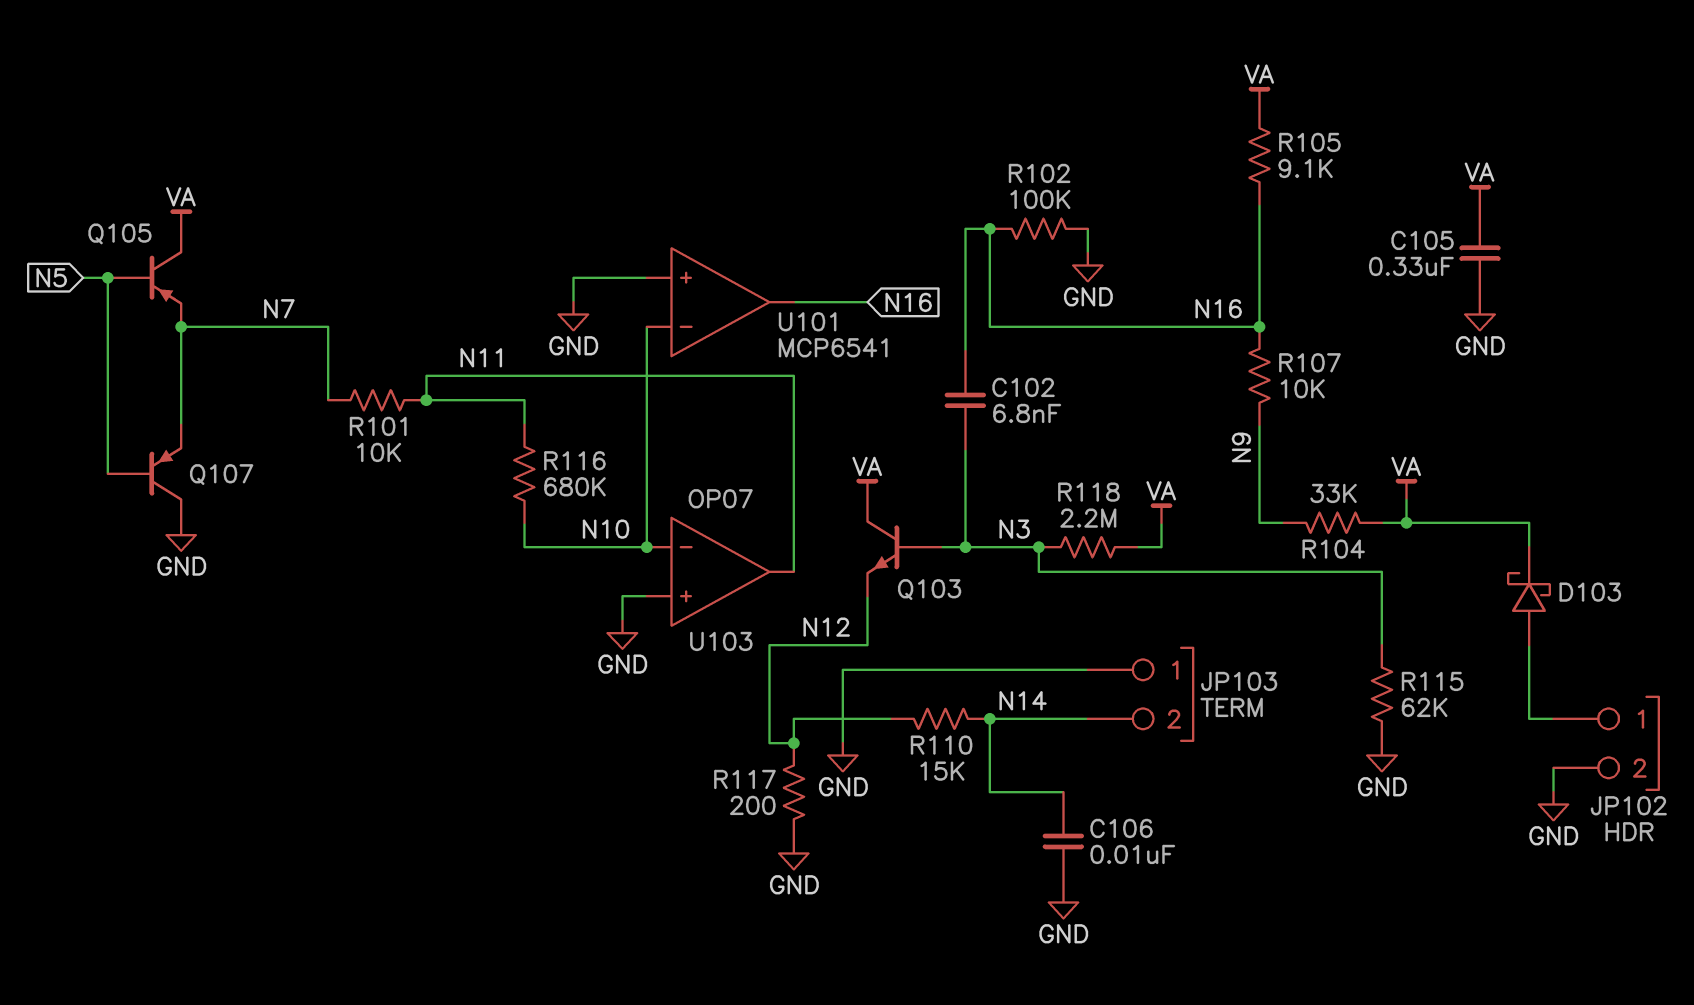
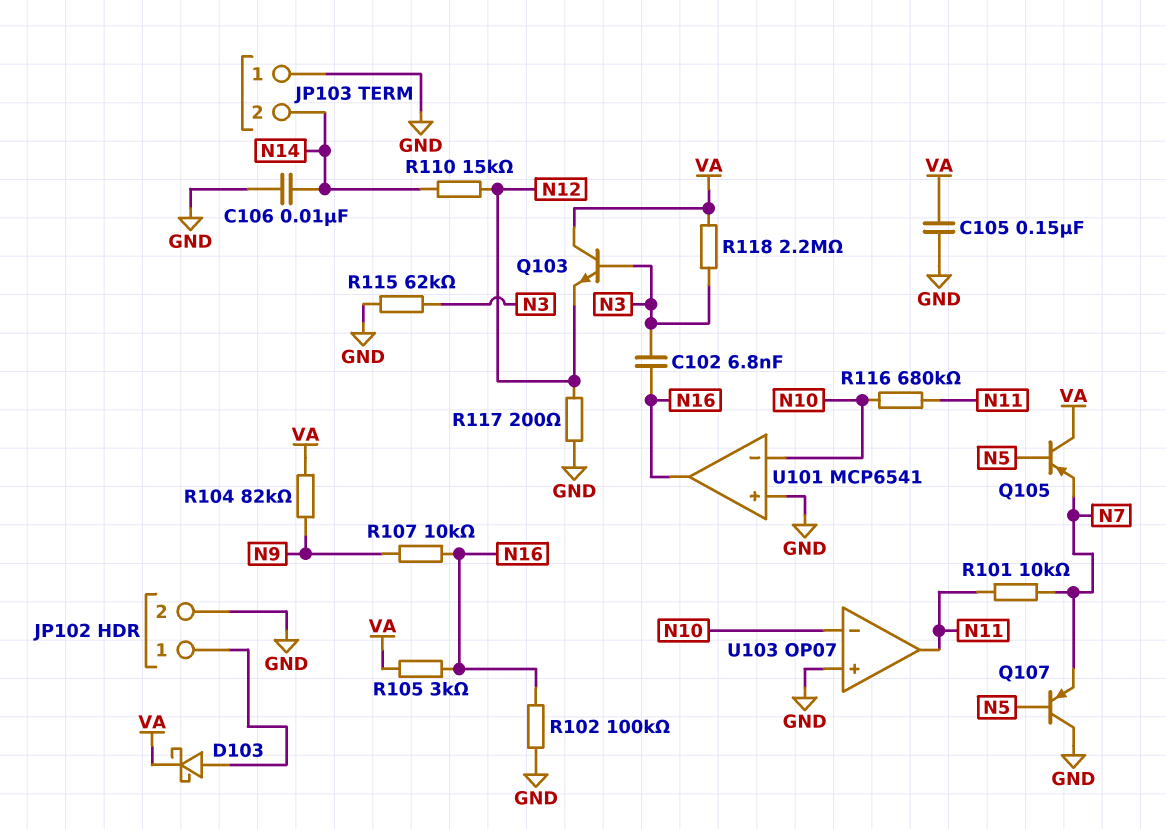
C105: 330nF (GND, VA) -> 150nF (GND, VA)
R104: 33k (N9, VA) -> 82k (N9, VA)
R105: 9.1k (N16, VA) -> 3k (N16, VA)

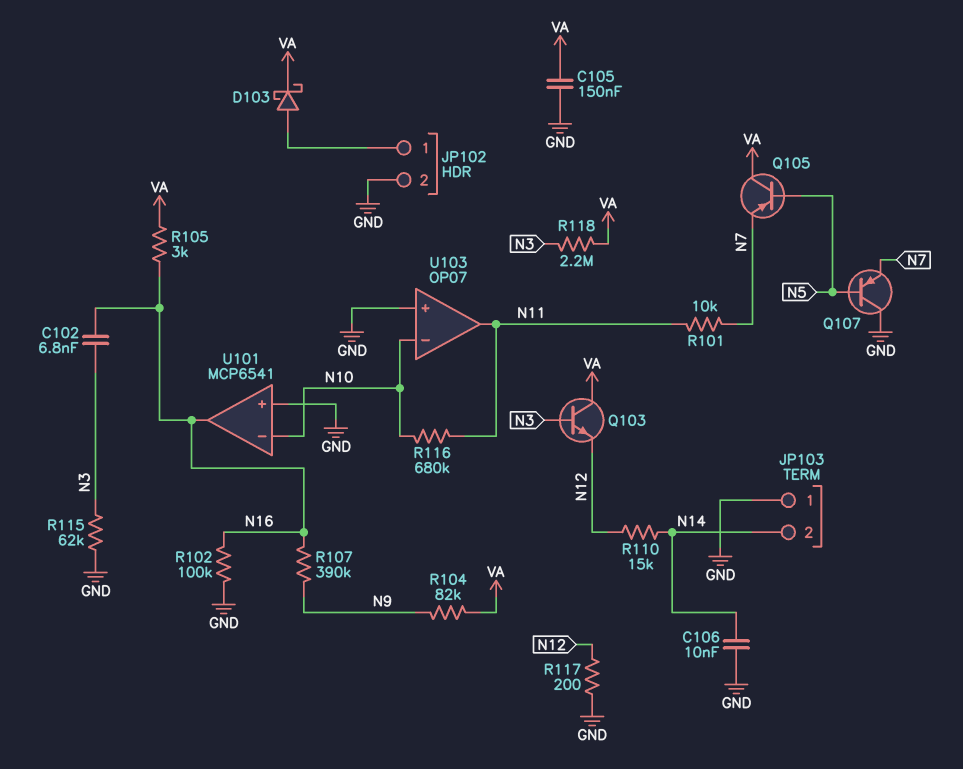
R107: 10k (N9, N16) -> 390k (N9, N16)

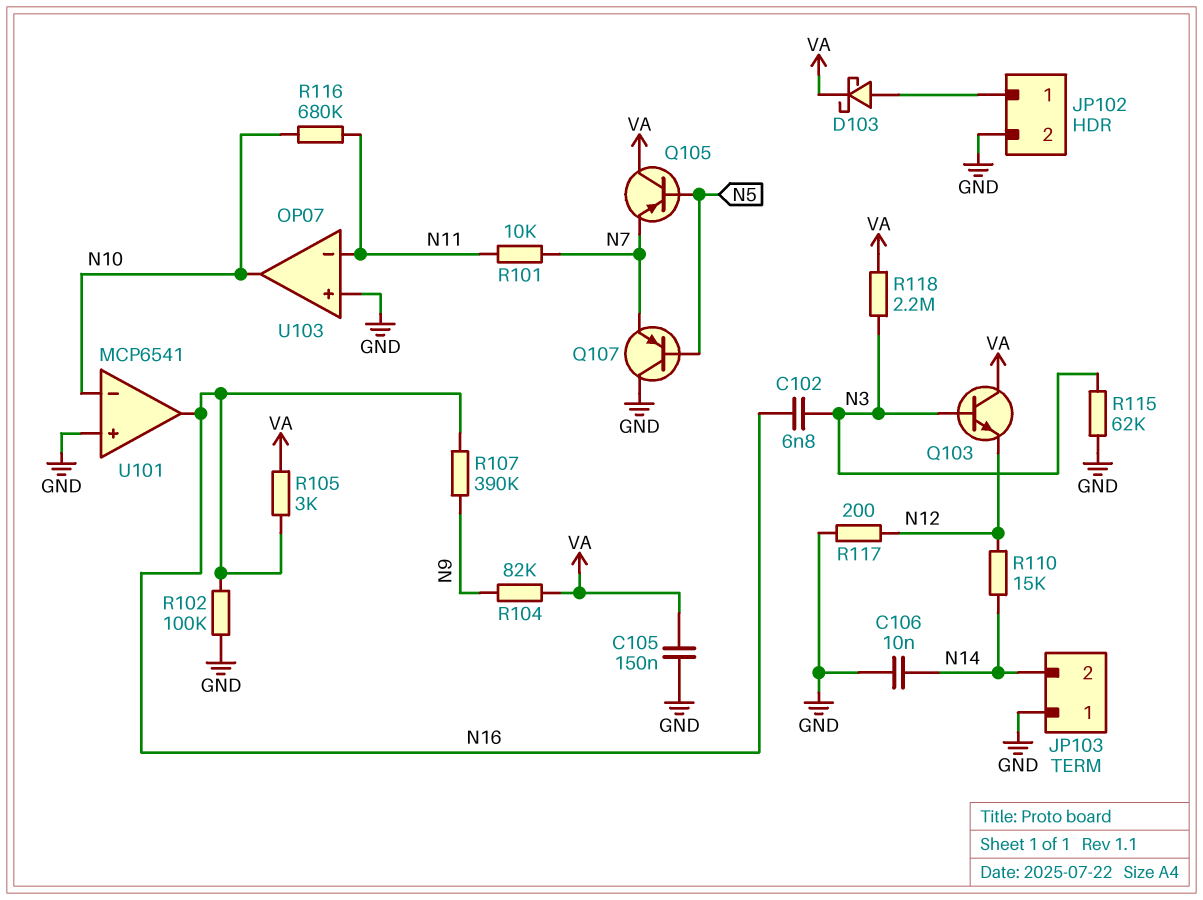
U103 pin in-: N10 -> N11
U103 pin out: N11 -> N10

